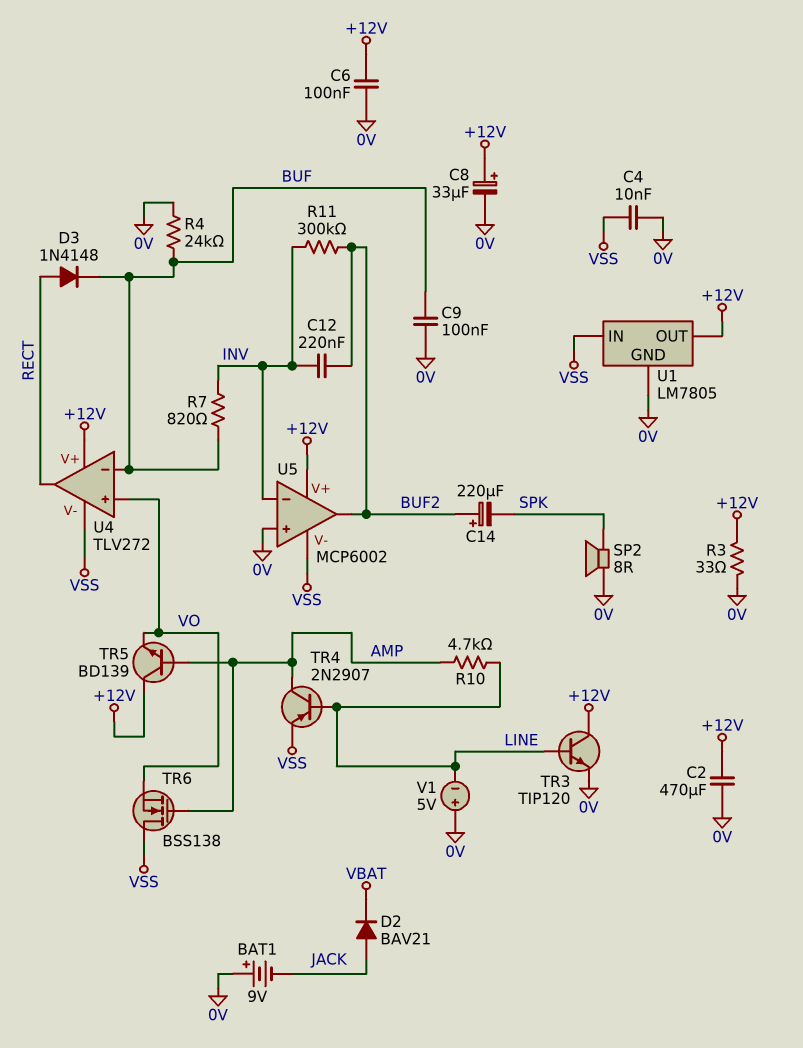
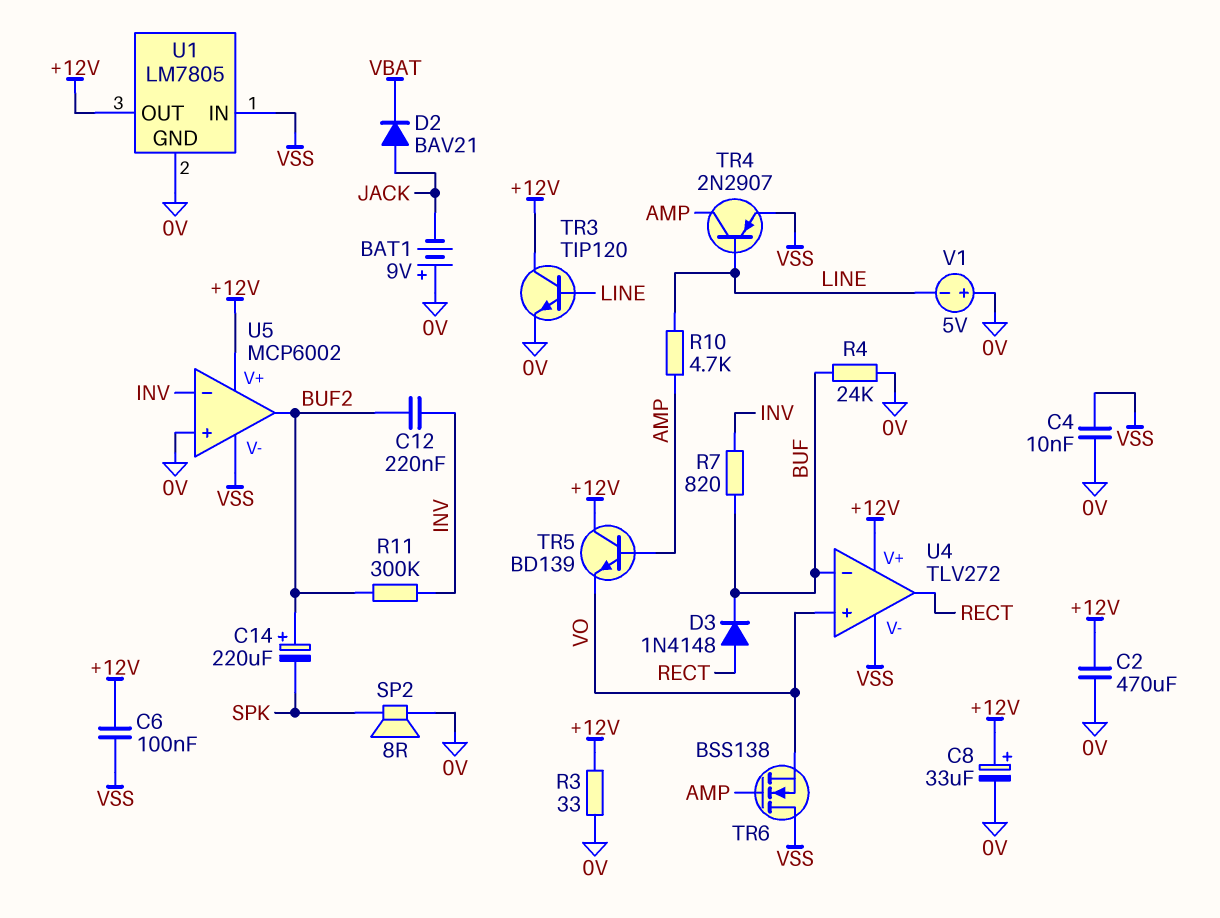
C6: 100nF (+12V, 0V) -> 100nF (+12V, VSS)
C9: 100nF (0V, BUF) -> none

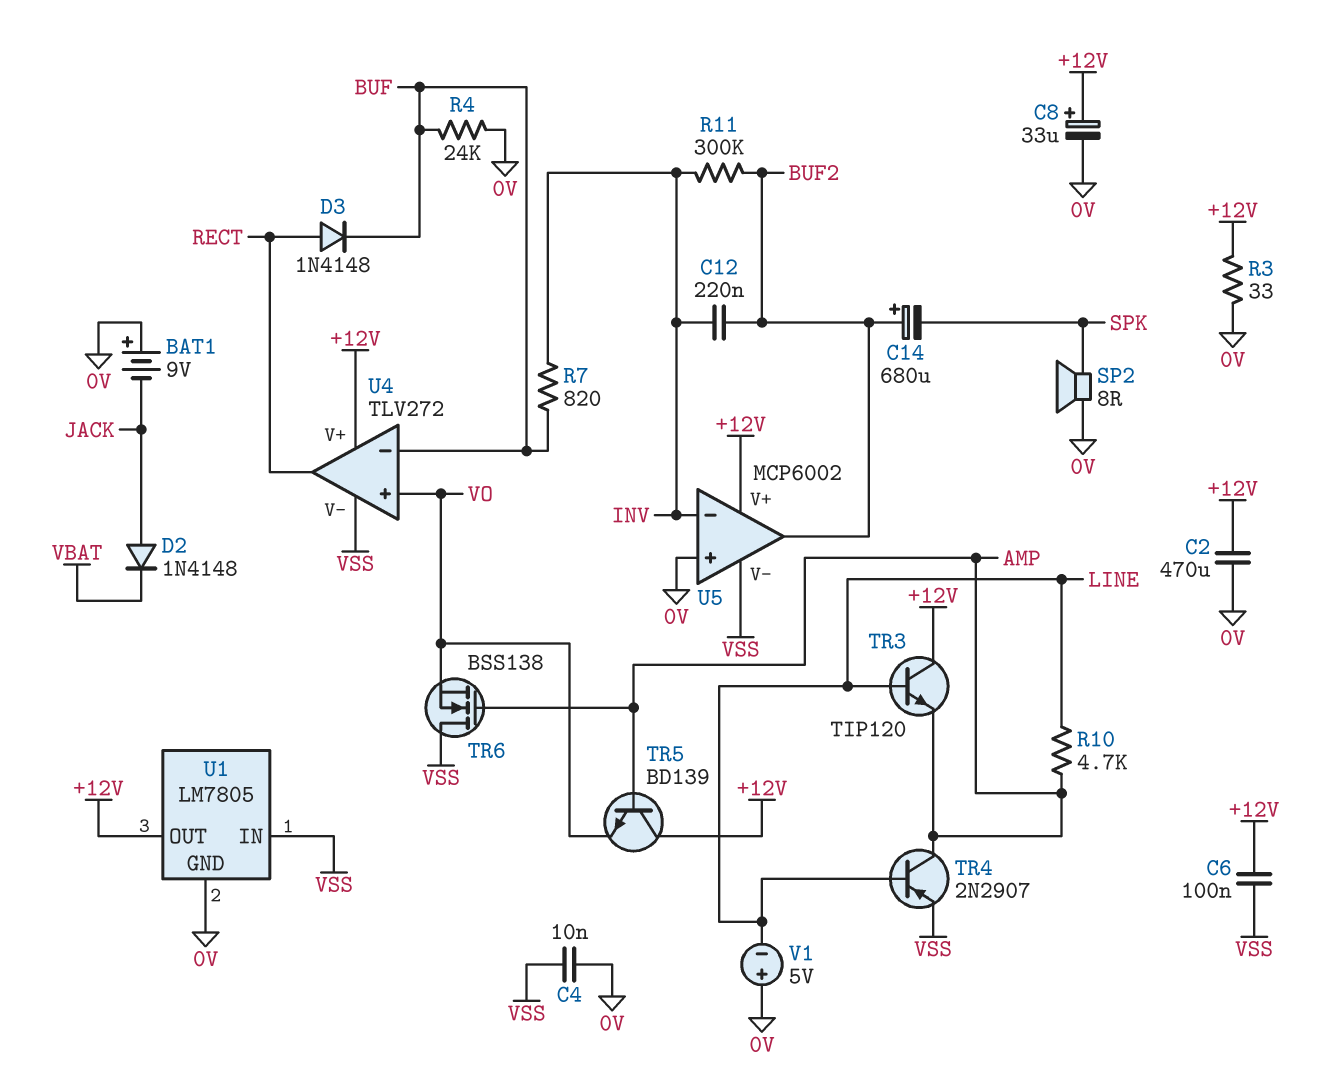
C14: 220uF (plus BUF2, minus SPK) -> 680uF (plus BUF2, minus SPK)
D2: diode BAV21 (A JACK, K VBAT) -> diode 1N4148 (A JACK, K VBAT)
TR3: NPN TIP120 (B LINE, C +12V, E 0V) -> NPN TIP120 (B LINE, C +12V, E AMP)

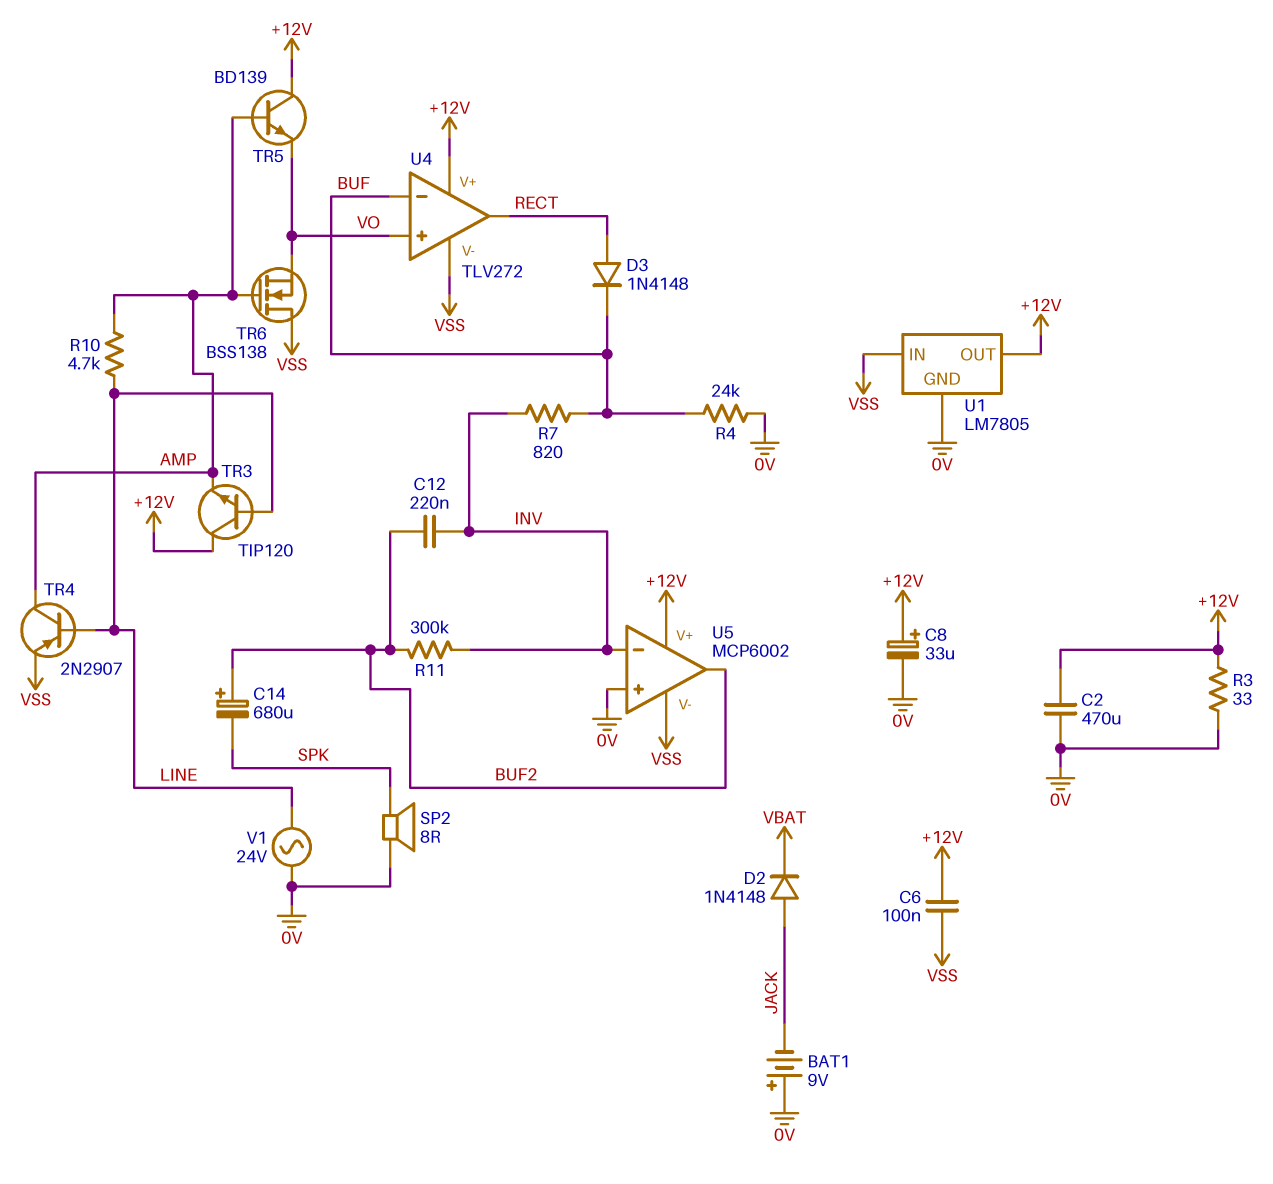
C4: 10nF (0V, VSS) -> none
V1: 5V (plus 0V, minus LINE) -> AC 24V (0V, LINE)

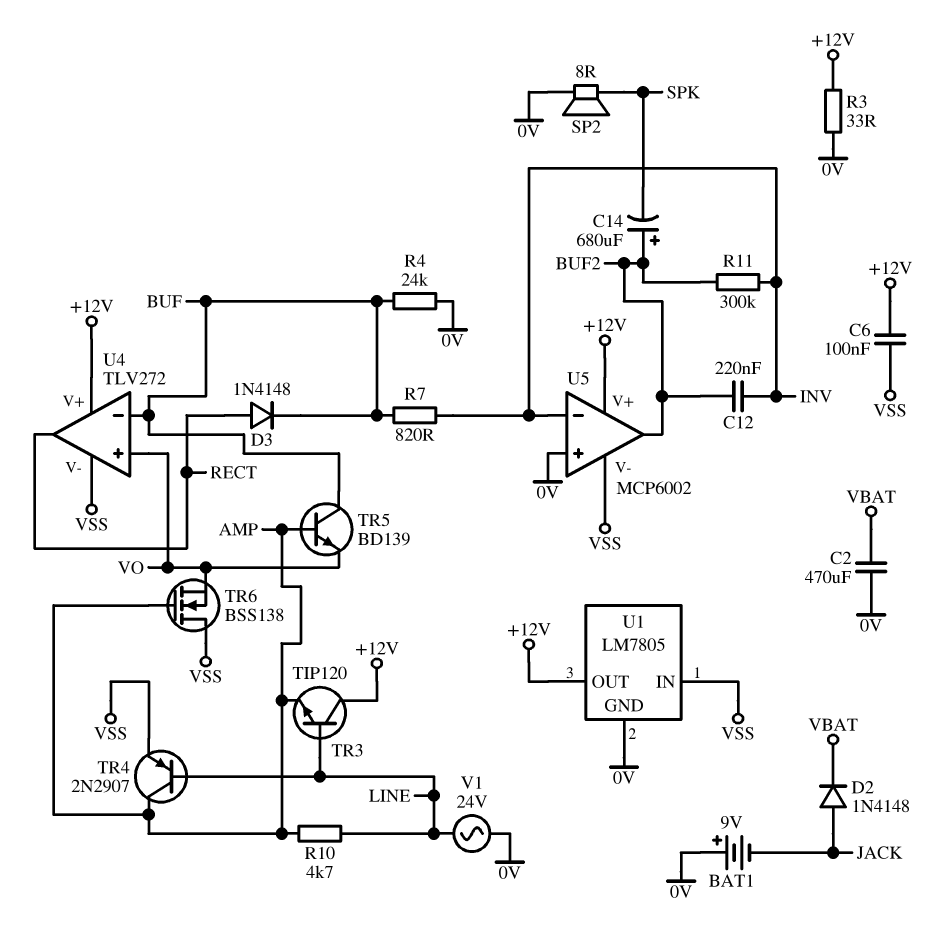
C2: 470uF (+12V, 0V) -> 470uF (0V, VBAT)
C8: 33uF (plus +12V, minus 0V) -> none
TR5: NPN BD139 (B AMP, C +12V, E VO) -> NPN BD139 (B AMP, C BUF, E VO)

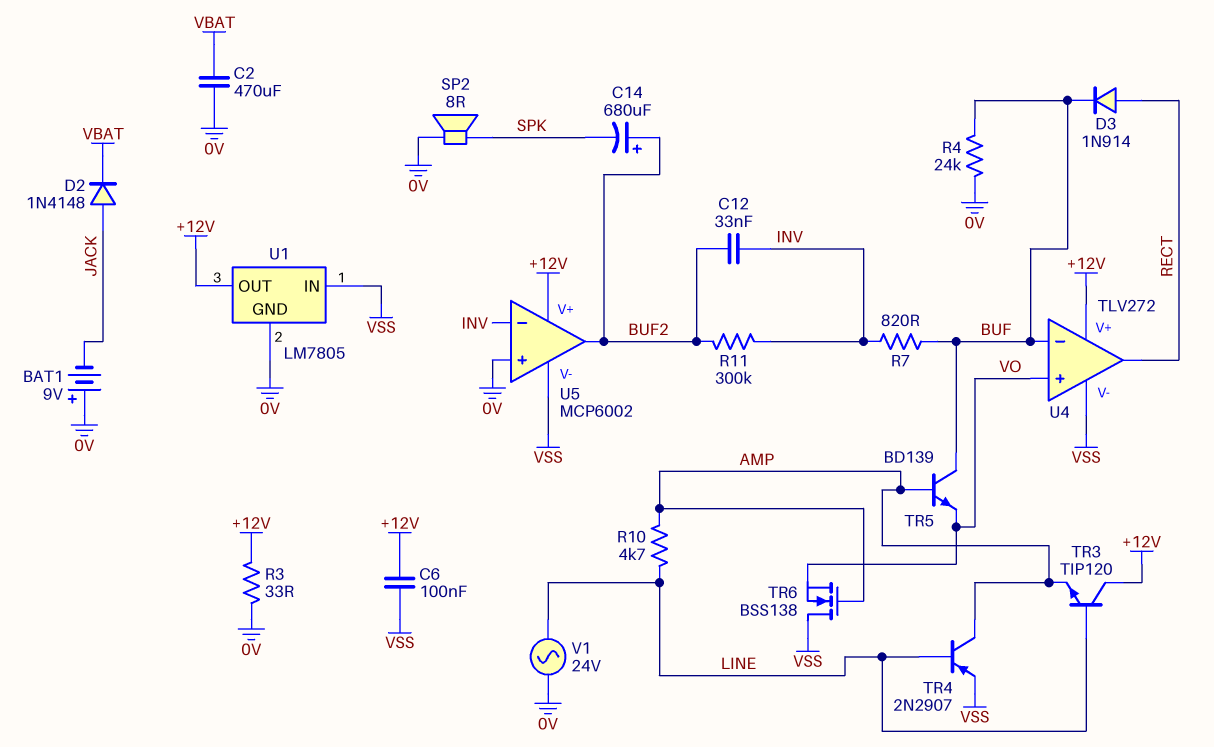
C12: 220nF (BUF2, INV) -> 33nF (BUF2, INV)
D3: diode 1N4148 (A RECT, K BUF) -> diode 1N914 (A RECT, K BUF)

